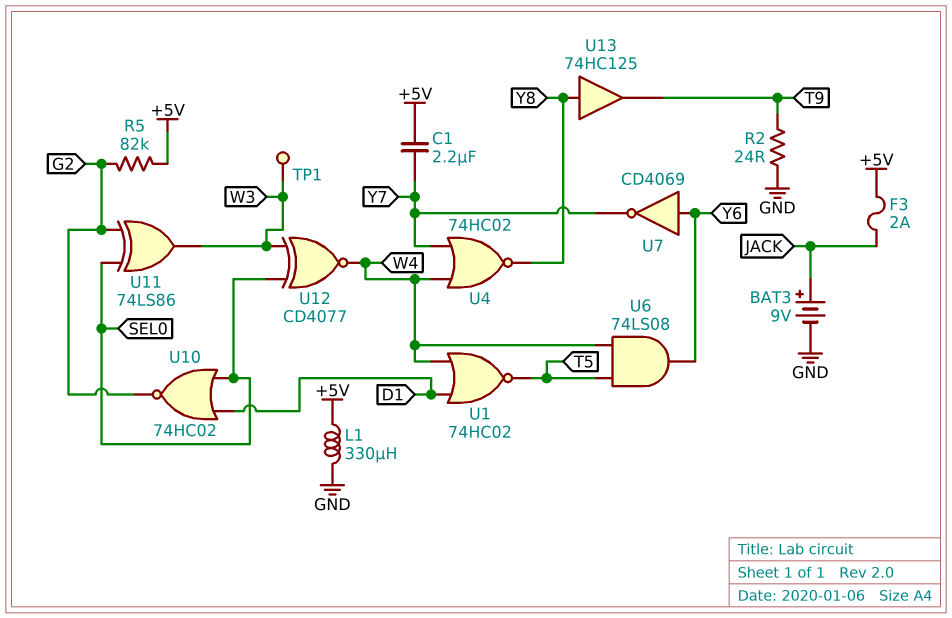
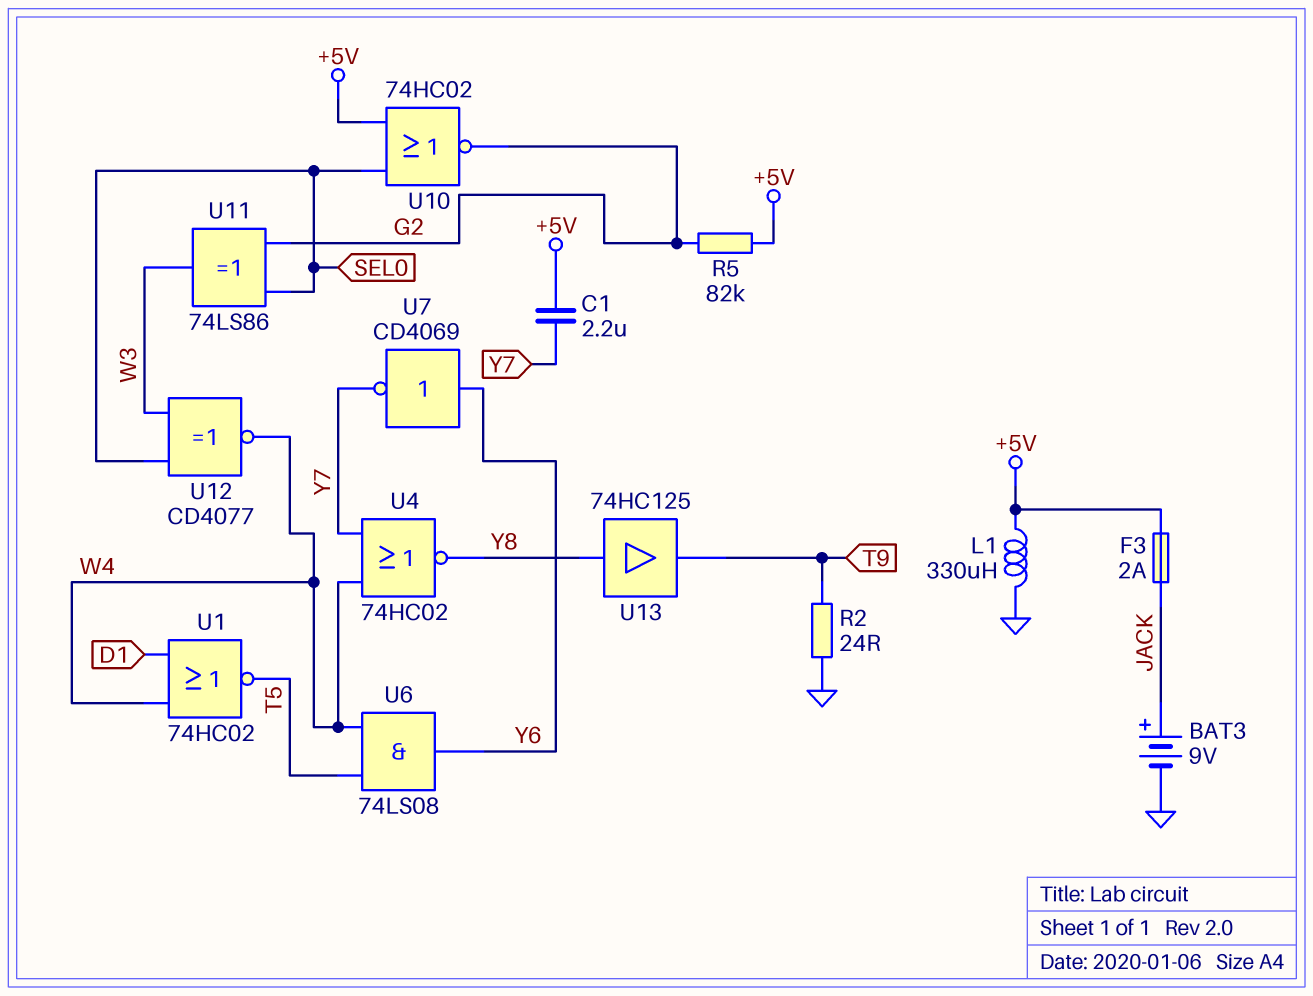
TP1: test point (W3) -> none
U10: NOR 74HC02 (in D1, in SEL0, out G2) -> NOR 74HC02 (in +5V, in SEL0, out G2)

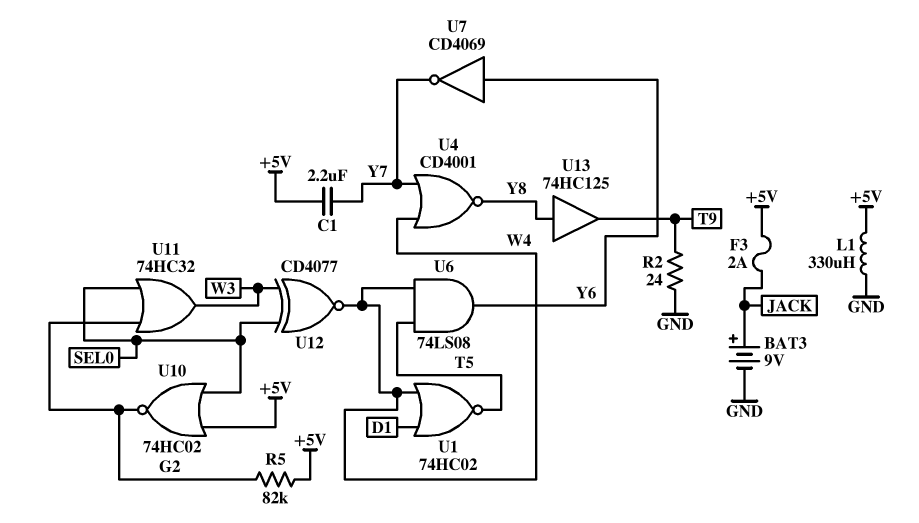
U4: NOR 74HC02 (in W4, in Y7, out Y8) -> NOR CD4001 (in W4, in Y7, out Y8)
U11: XOR 74LS86 (in G2, in SEL0, out W3) -> OR 74HC32 (in G2, in SEL0, out W3)

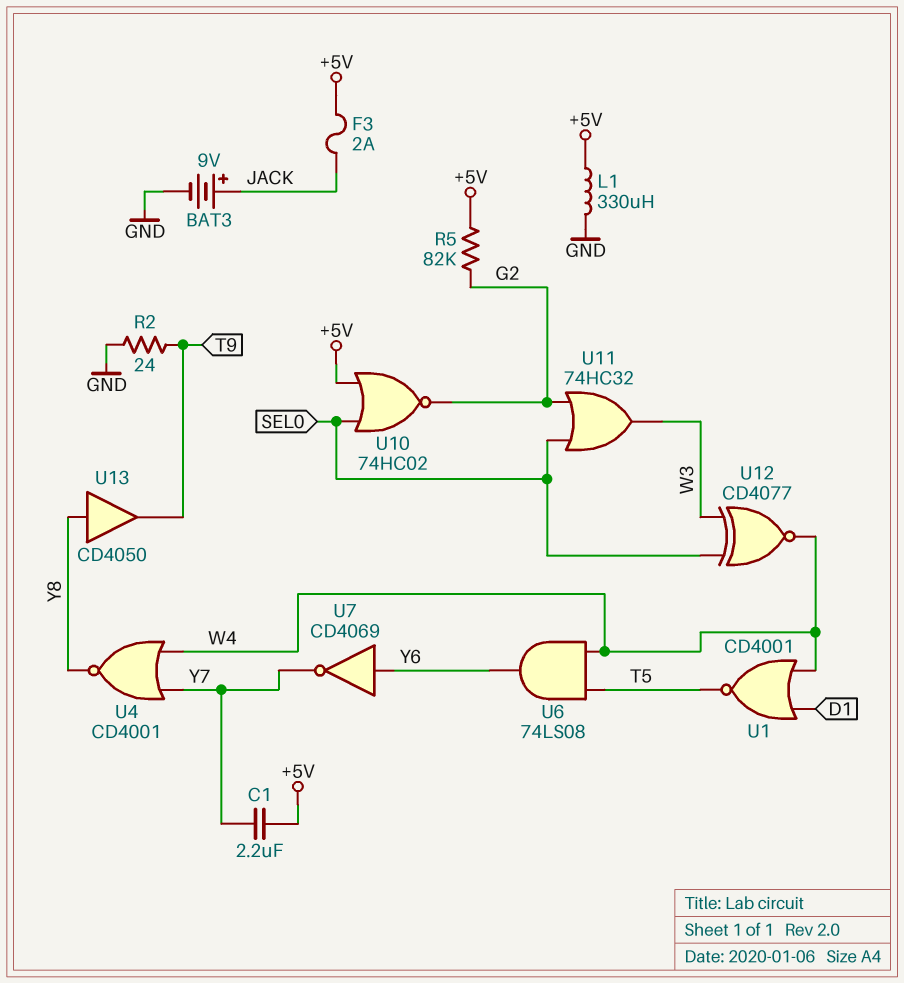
U1: NOR 74HC02 (in D1, in W4, out T5) -> NOR CD4001 (in D1, in W4, out T5)
U13: buffer 74HC125 (in Y8, out T9) -> buffer CD4050 (in Y8, out T9)

